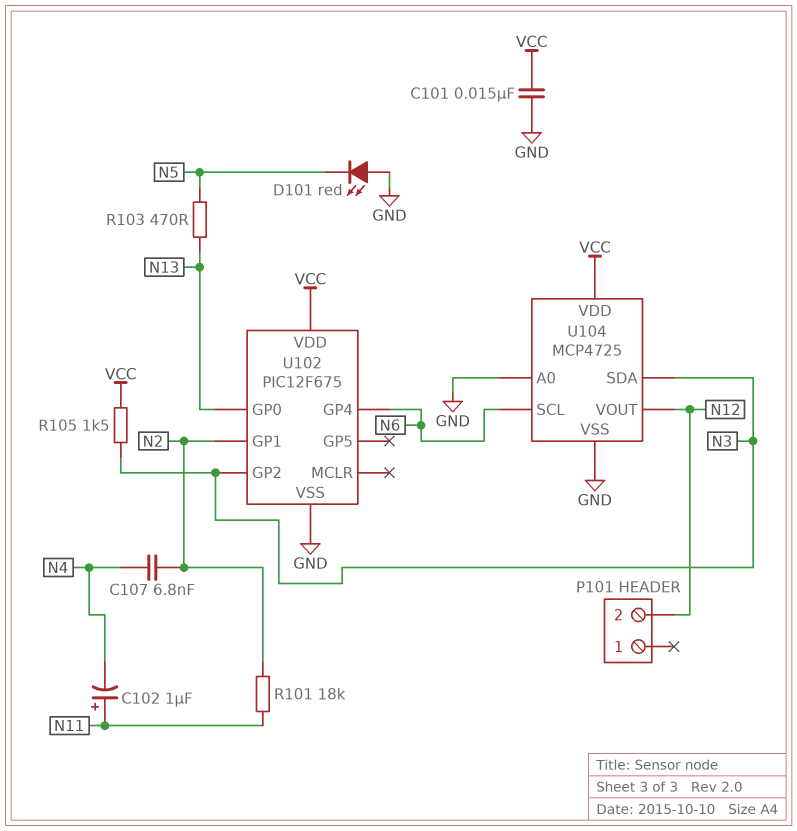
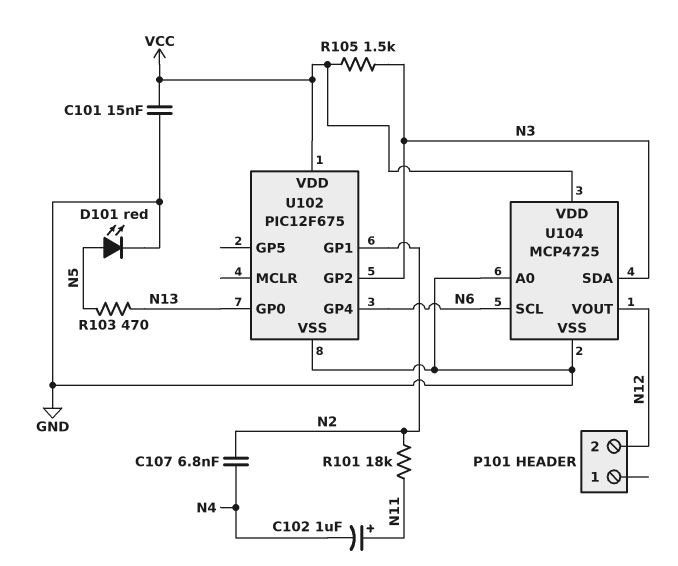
D101: LED red (A GND, K N5) -> LED red (A N5, K GND)

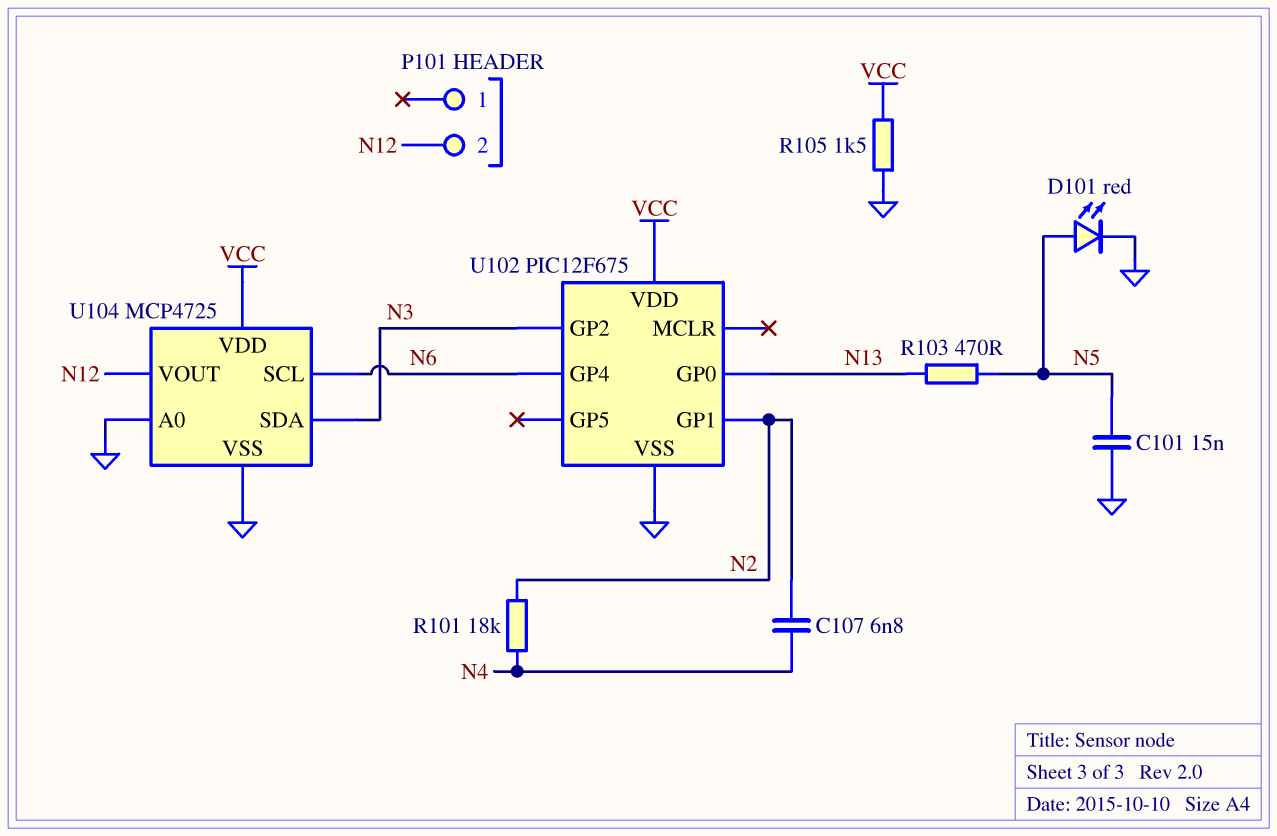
C101: 15nF (GND, VCC) -> 15nF (GND, N5)
C102: 1uF (plus N11, minus N4) -> none
R101: 18k (N2, N11) -> 18k (N2, N4)
R105: 1.5k (N3, VCC) -> 1.5k (GND, VCC)

